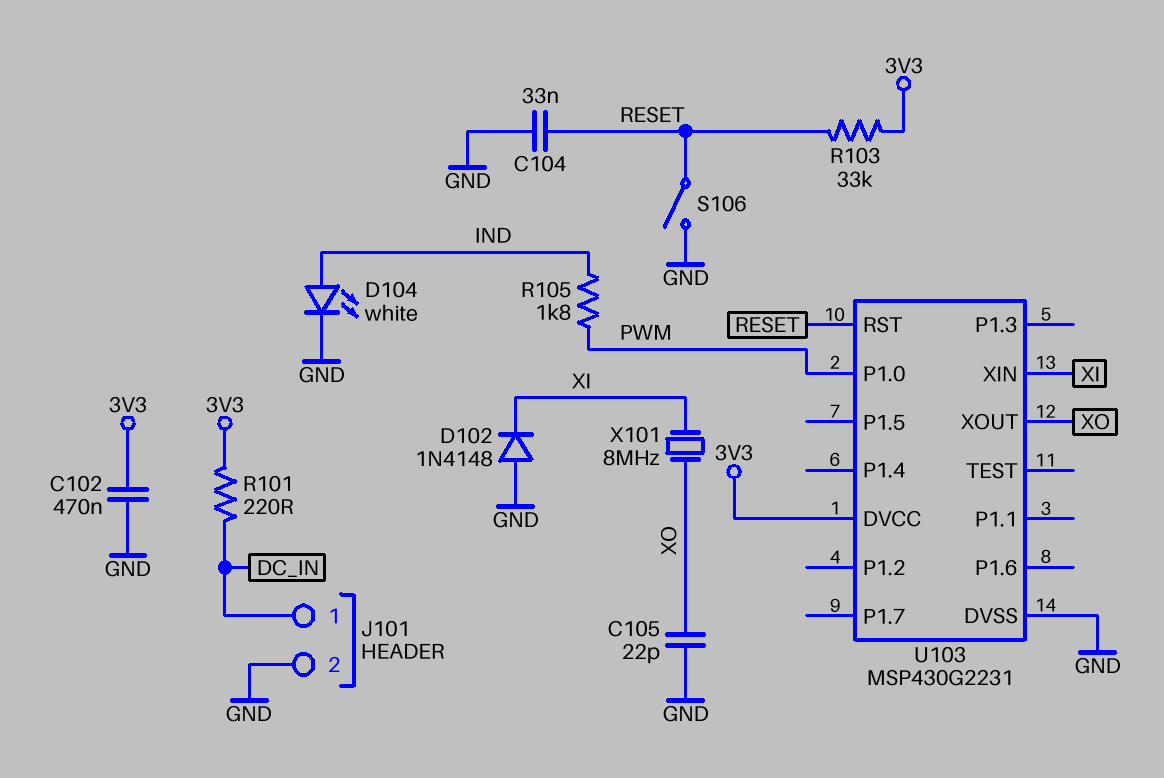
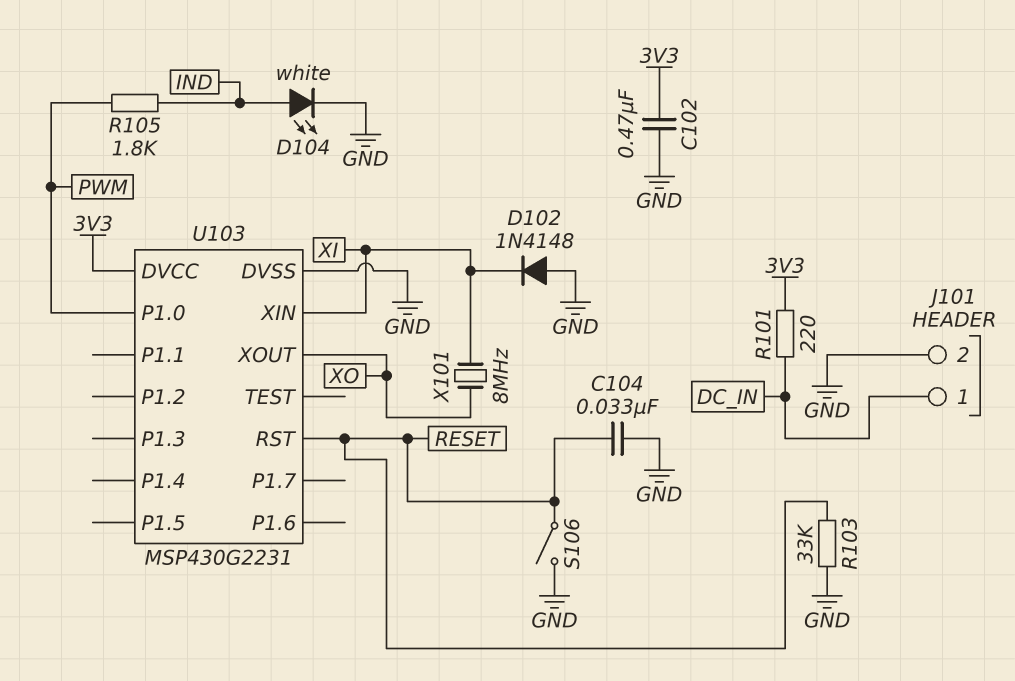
C105: 22pF (GND, XO) -> none
R103: 33k (3V3, RESET) -> 33k (GND, RESET)

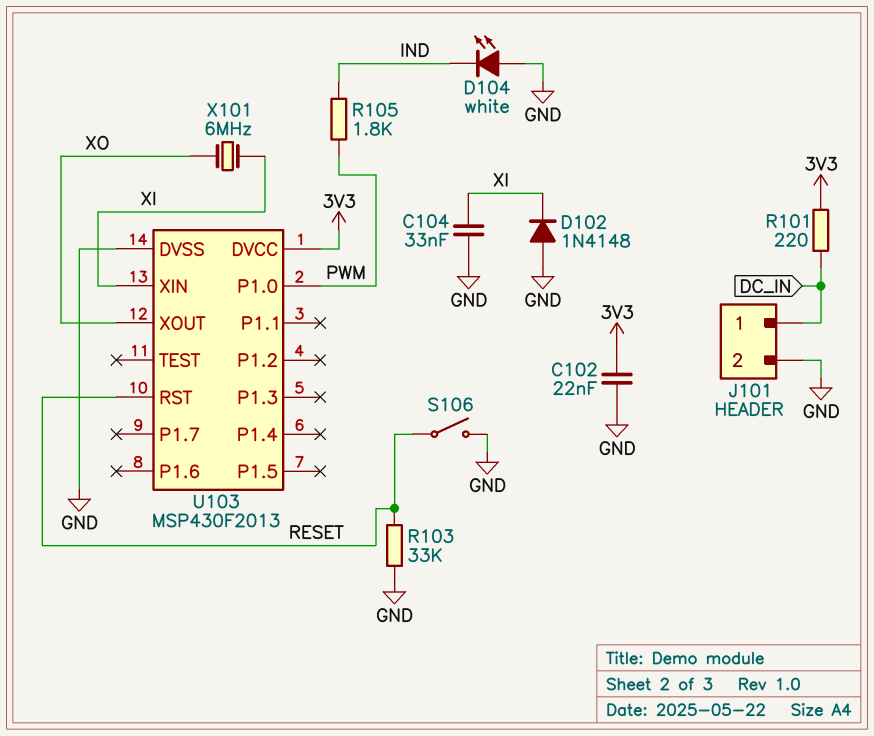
C102: 470nF (3V3, GND) -> 22nF (3V3, GND)
C104: 33nF (GND, RESET) -> 33nF (GND, XI)
D104: LED white (A IND, K GND) -> LED white (A GND, K IND)
U103: MSP430G2231 -> MSP430F2013
X101: 8MHz (XI, XO) -> 6MHz (XI, XO)

